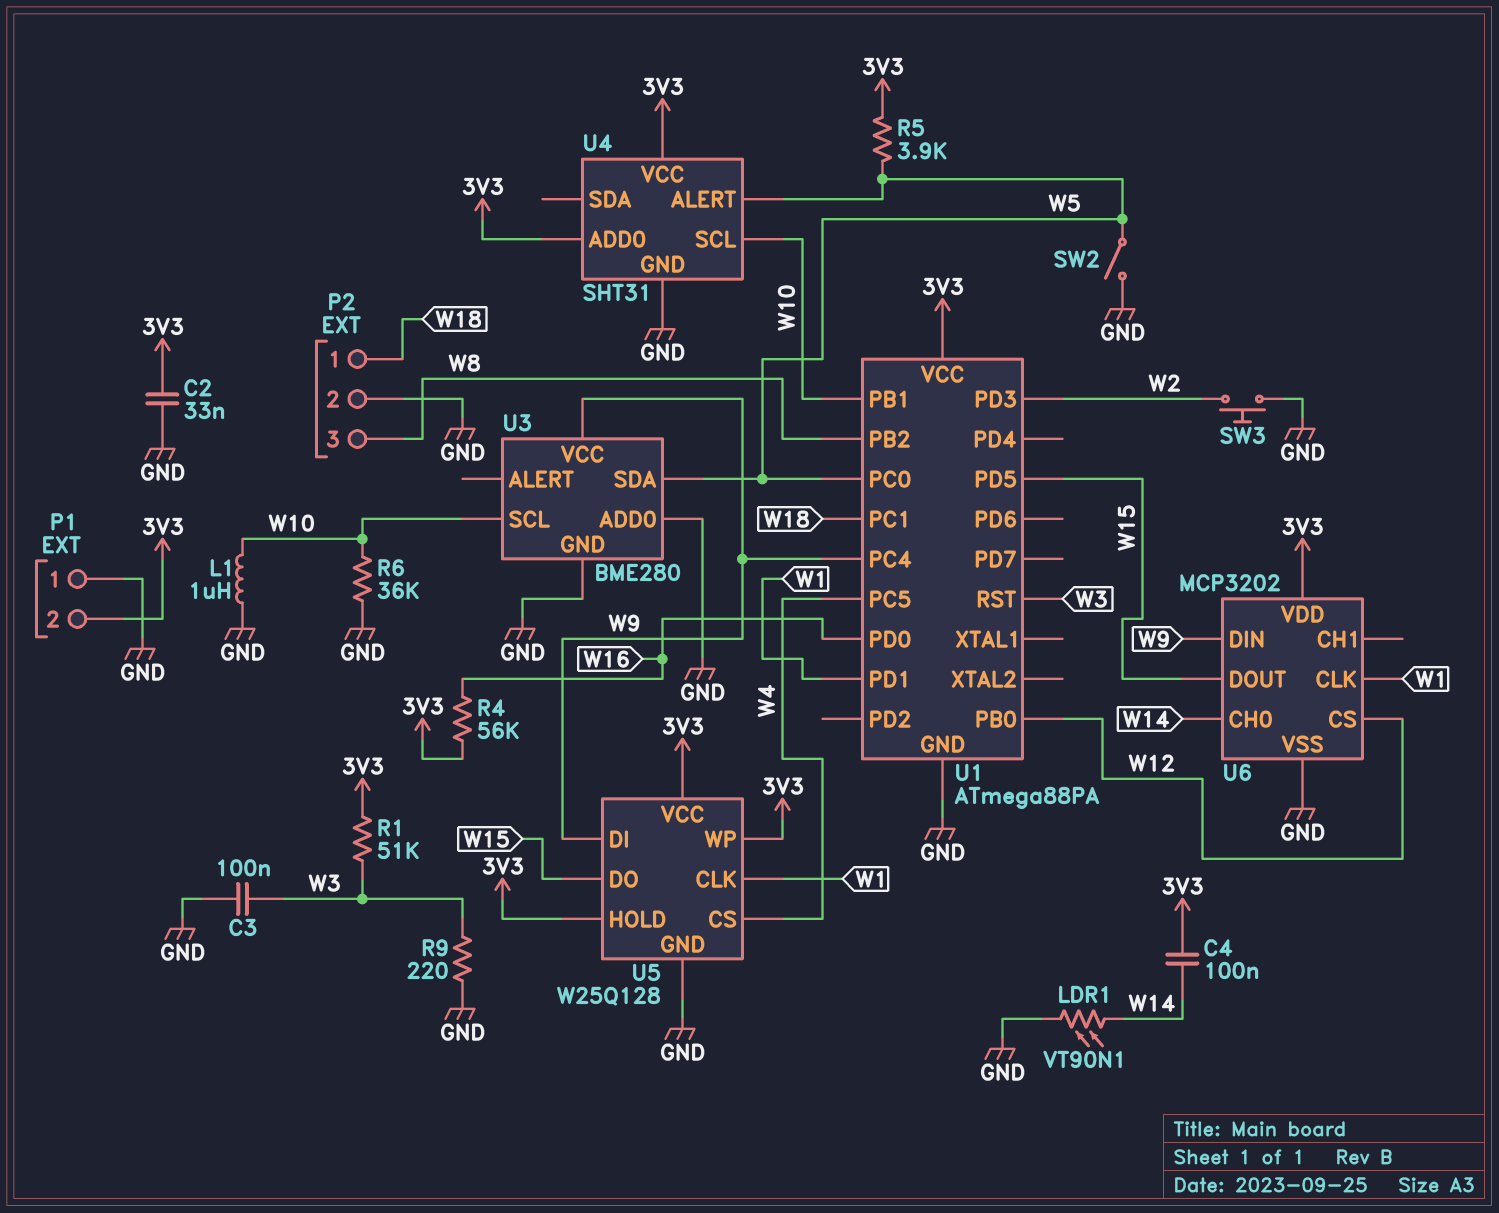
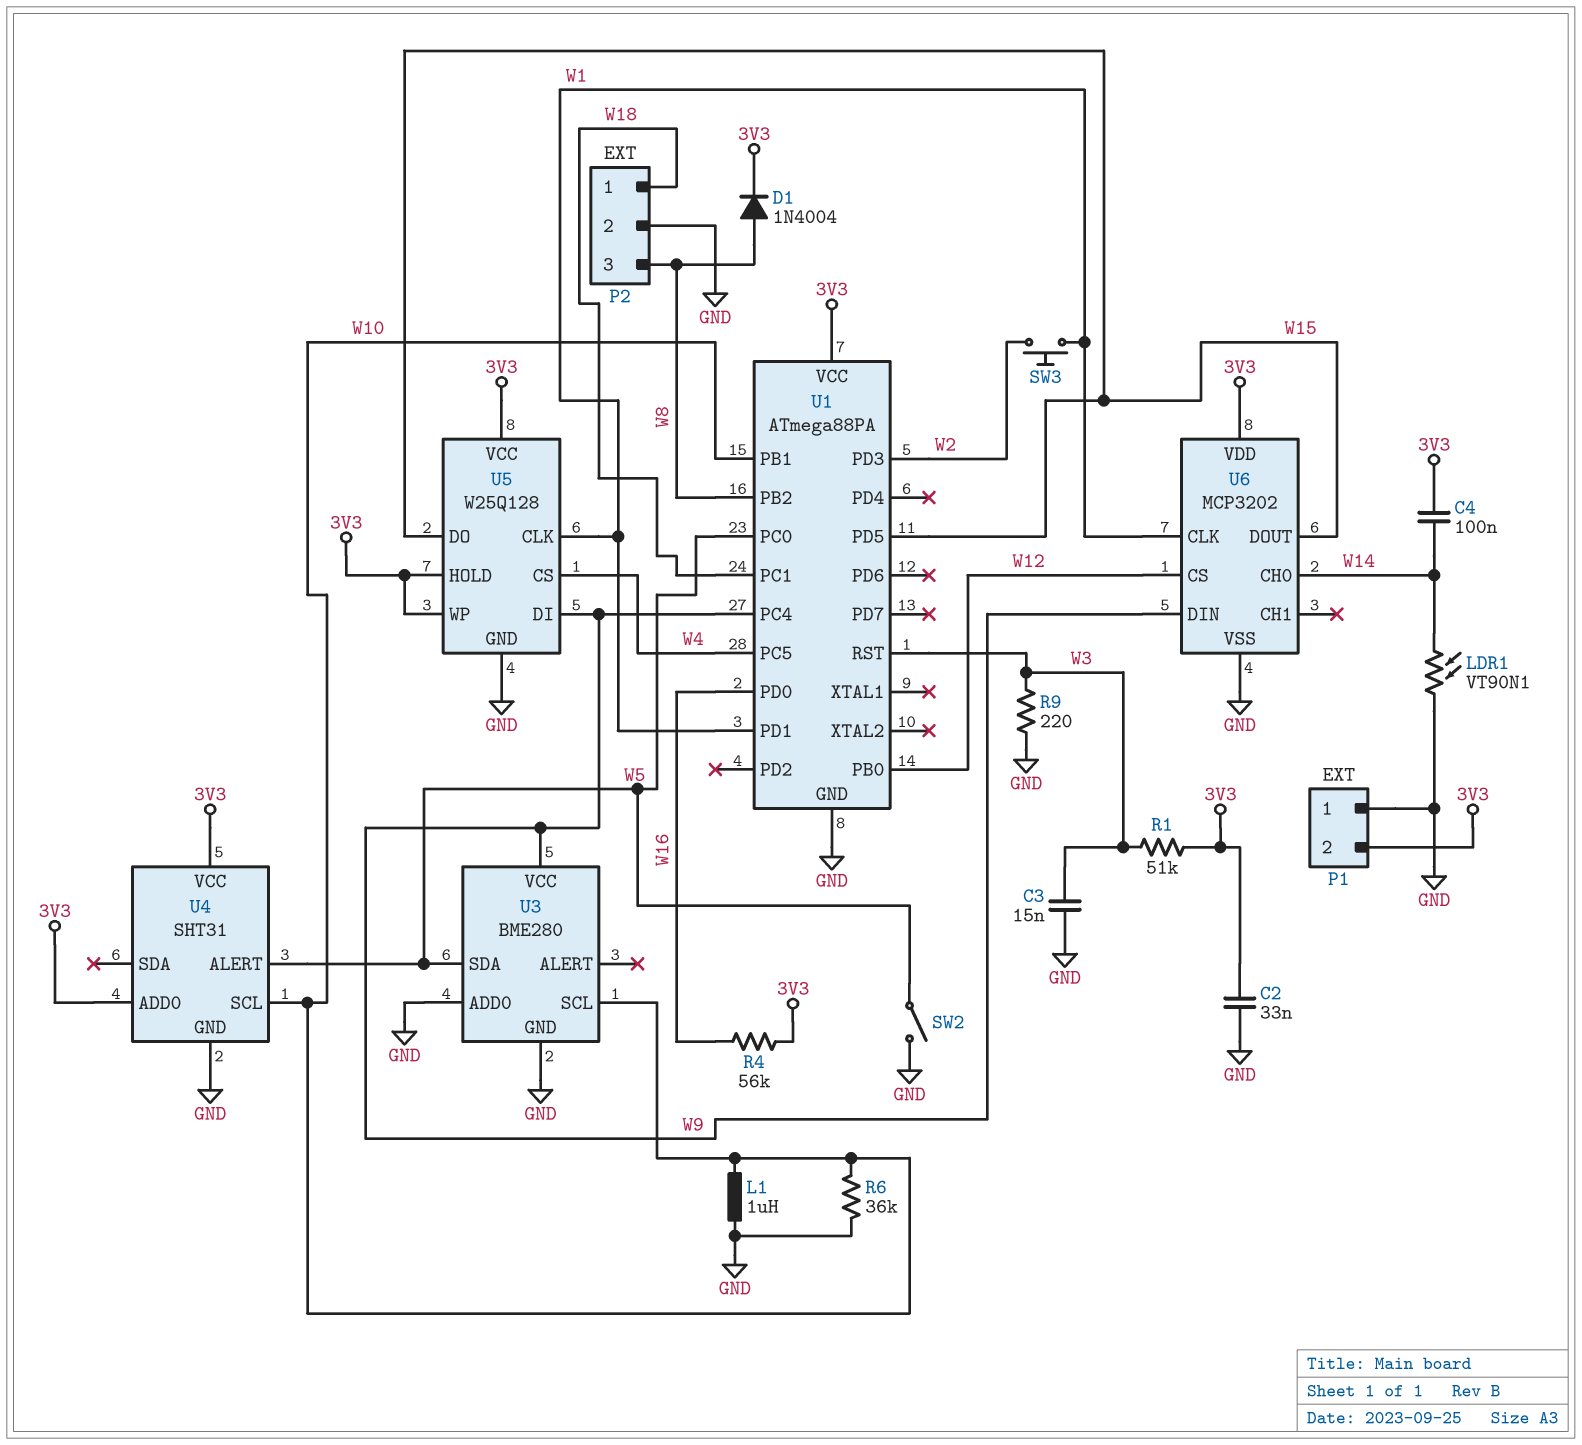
C3: 100nF (GND, W3) -> 15nF (GND, W3)
D1: none -> diode 1N4004 (A W8, K 3V3)
R5: 3.9k (3V3, W5) -> none
SW3: button (GND, W2) -> button (W1, W2)

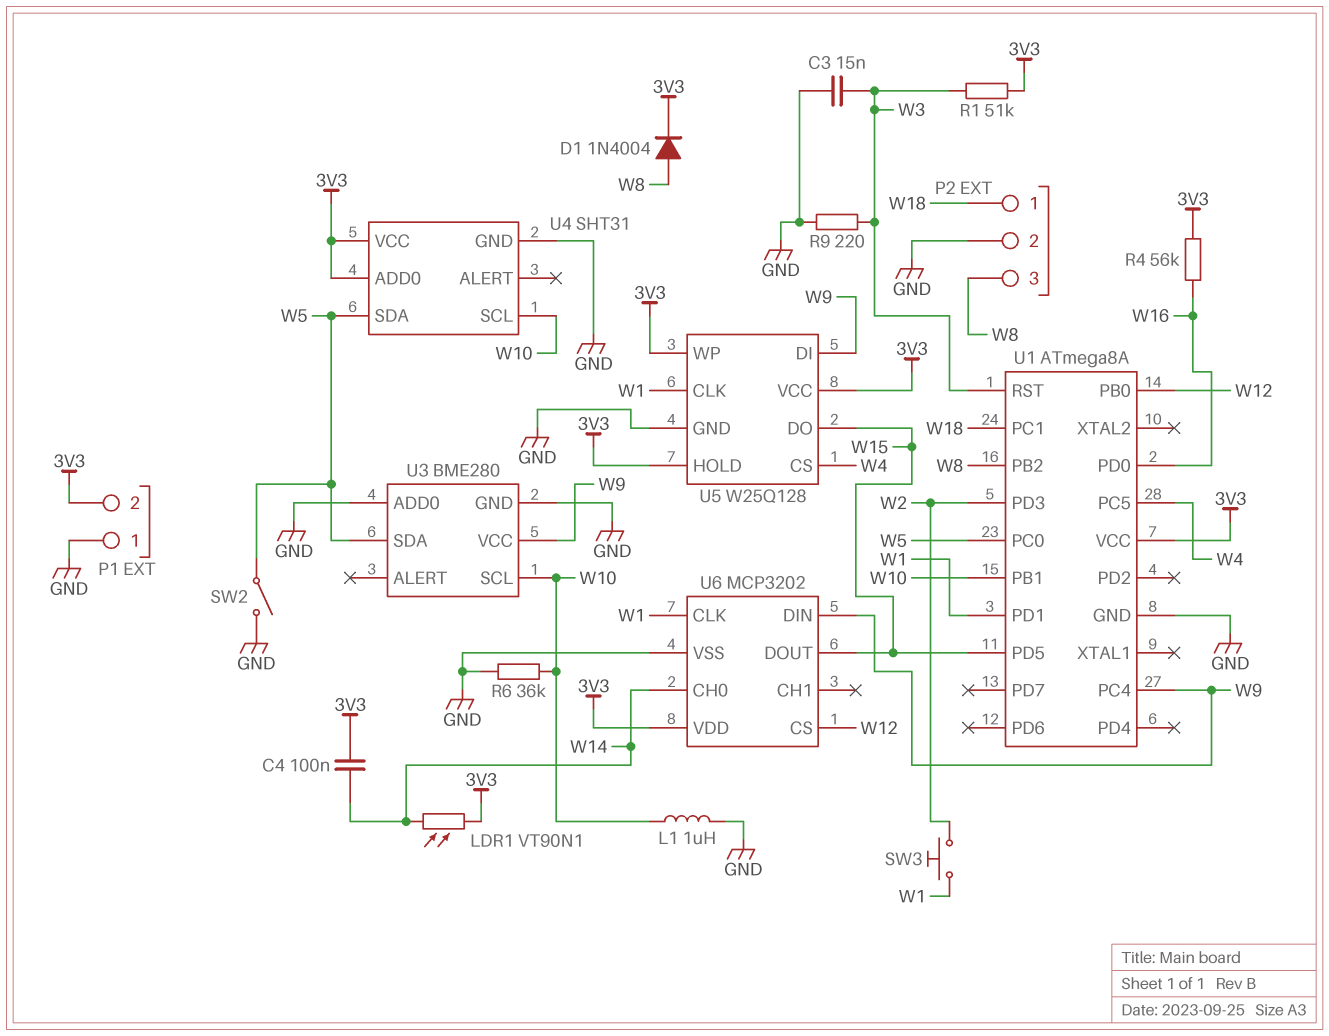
C2: 33nF (3V3, GND) -> none
LDR1: VT90N1 (GND, W14) -> VT90N1 (3V3, W14)
U1: ATmega88PA -> ATmega8A
U4 pin ALERT: W5 -> none
U4 pin SDA: none -> W5

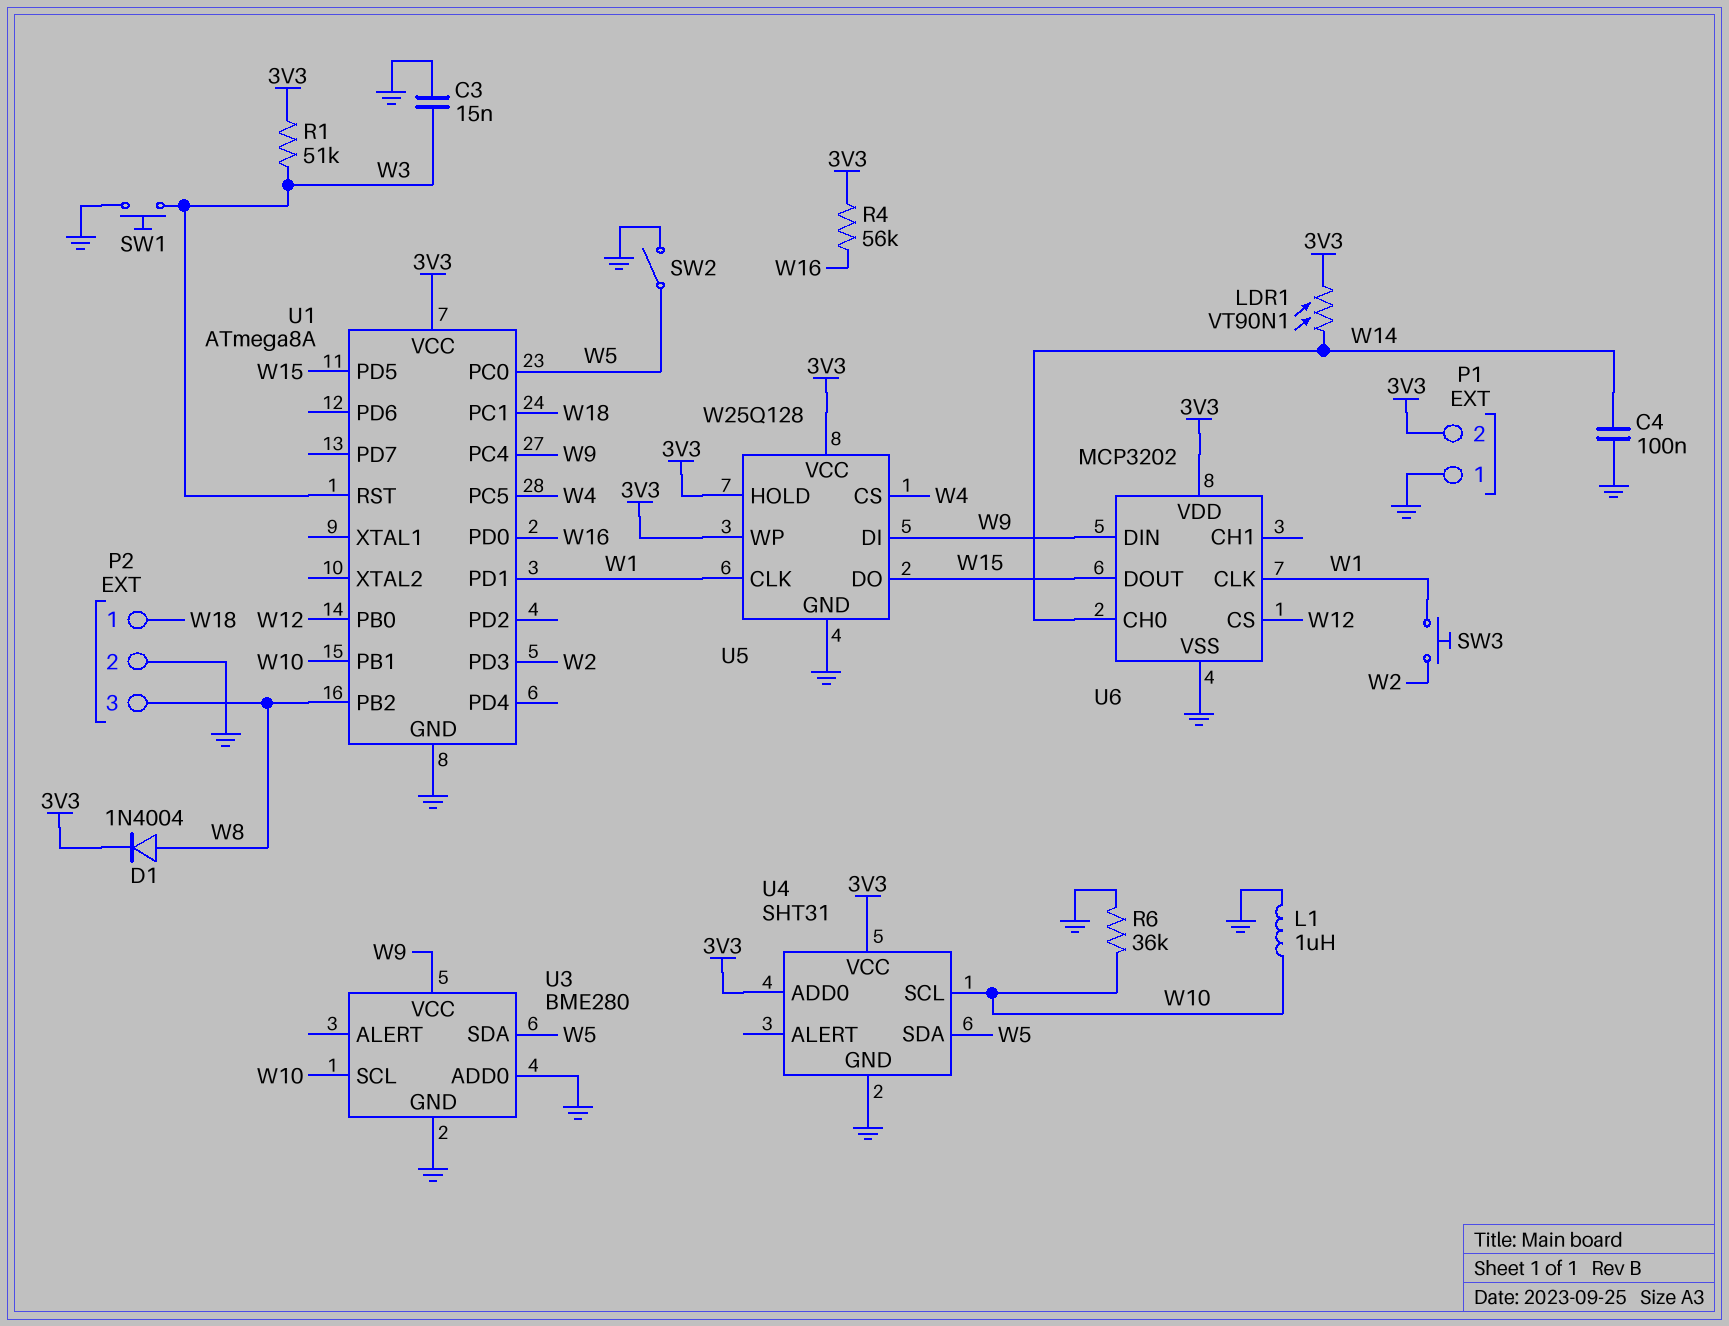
C4: 100nF (3V3, W14) -> 100nF (GND, W14)
R9: 220 (GND, W3) -> none
SW1: none -> button (GND, W3)

